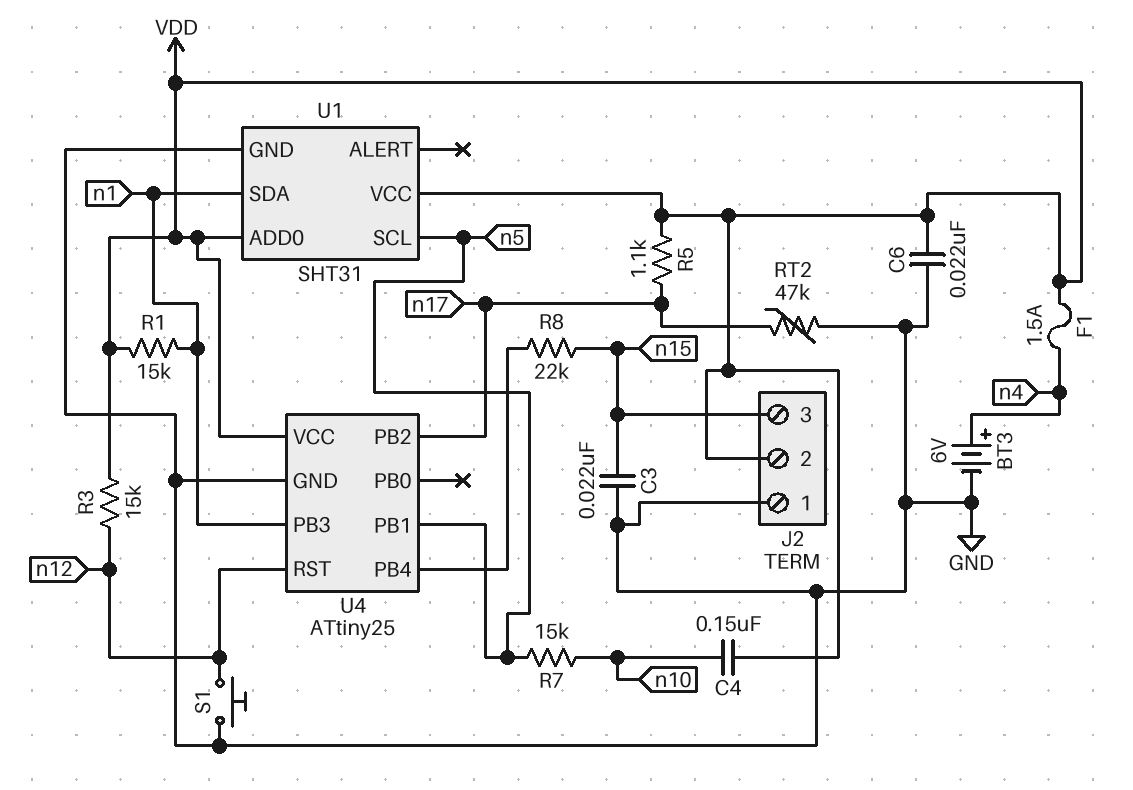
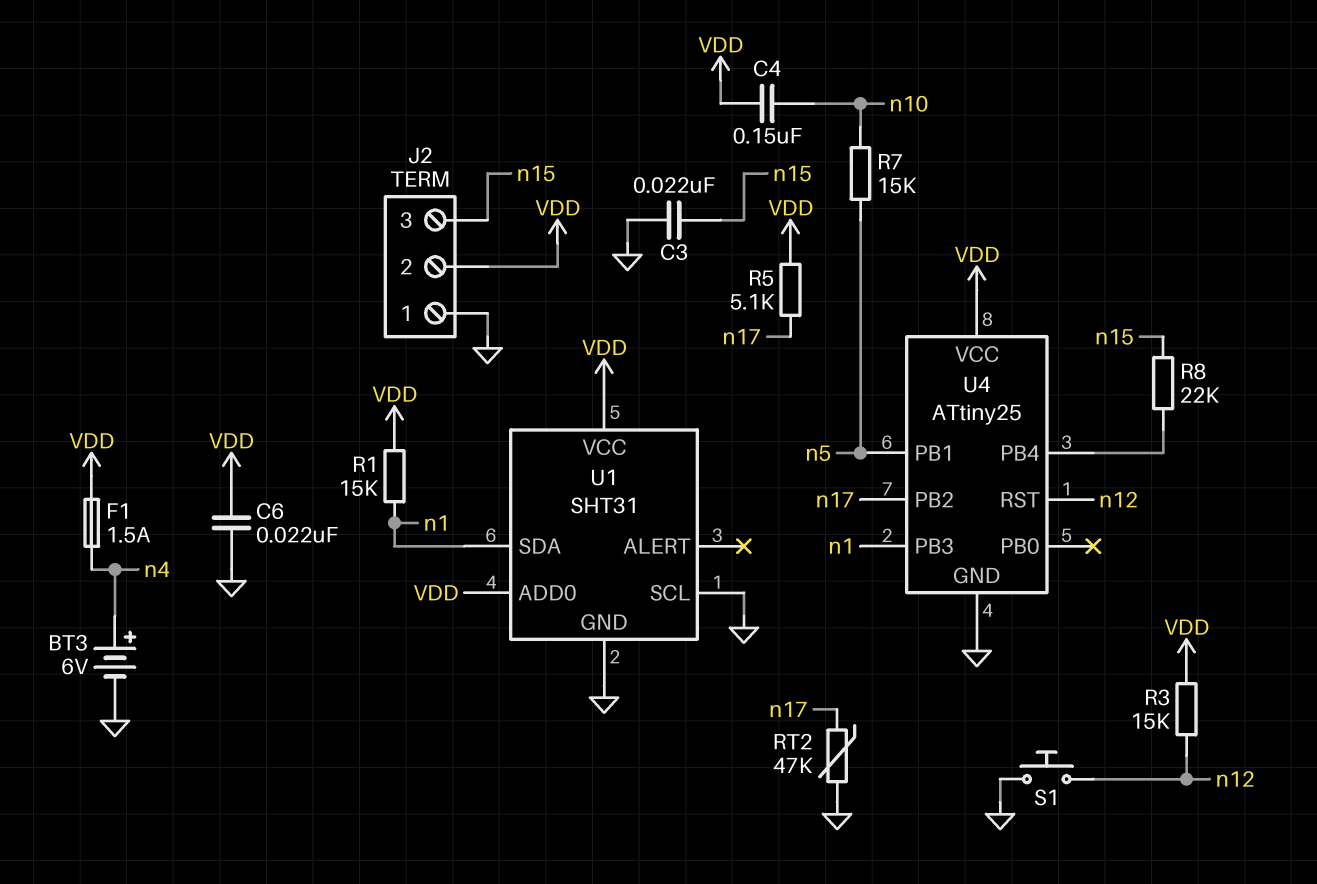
R5: 1.1k (VDD, n17) -> 5.1k (VDD, n17)
U1 pin SCL: n5 -> GND

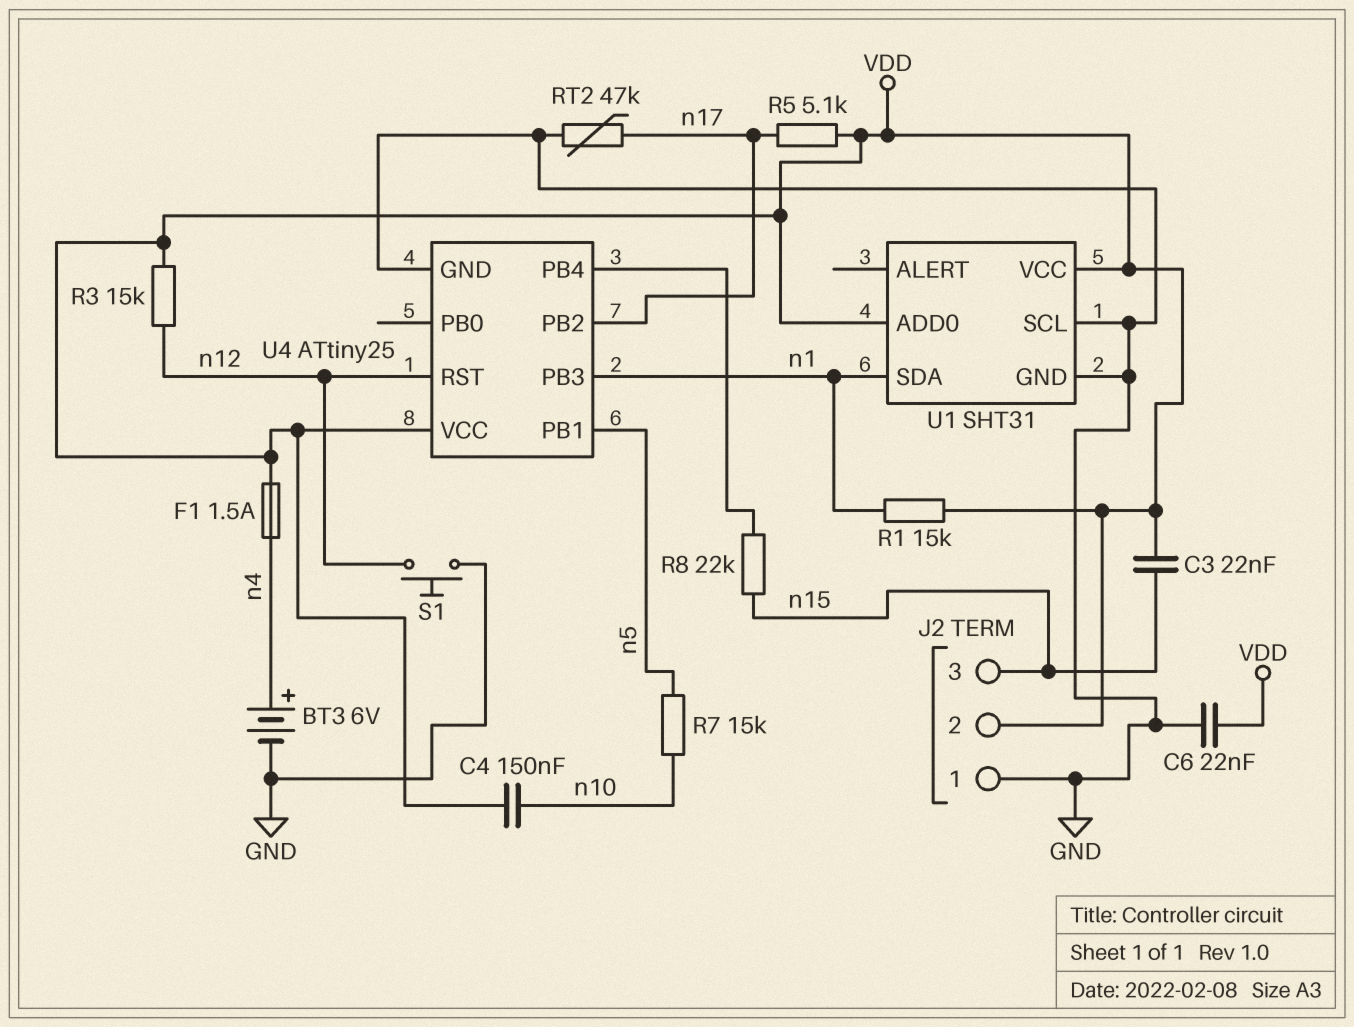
C3: 22nF (GND, n15) -> 22nF (VDD, n15)

